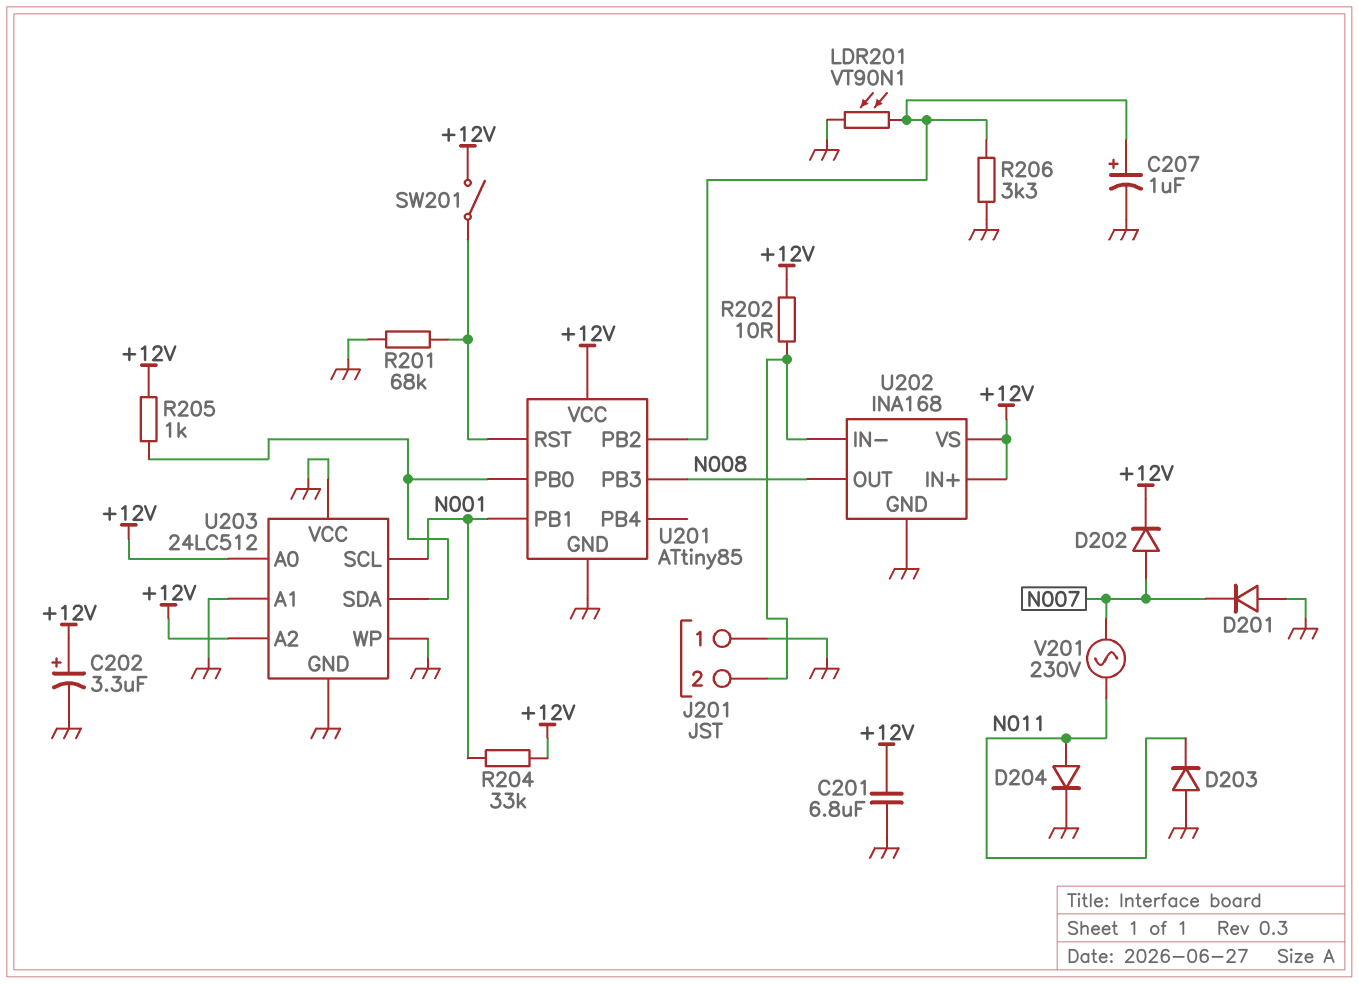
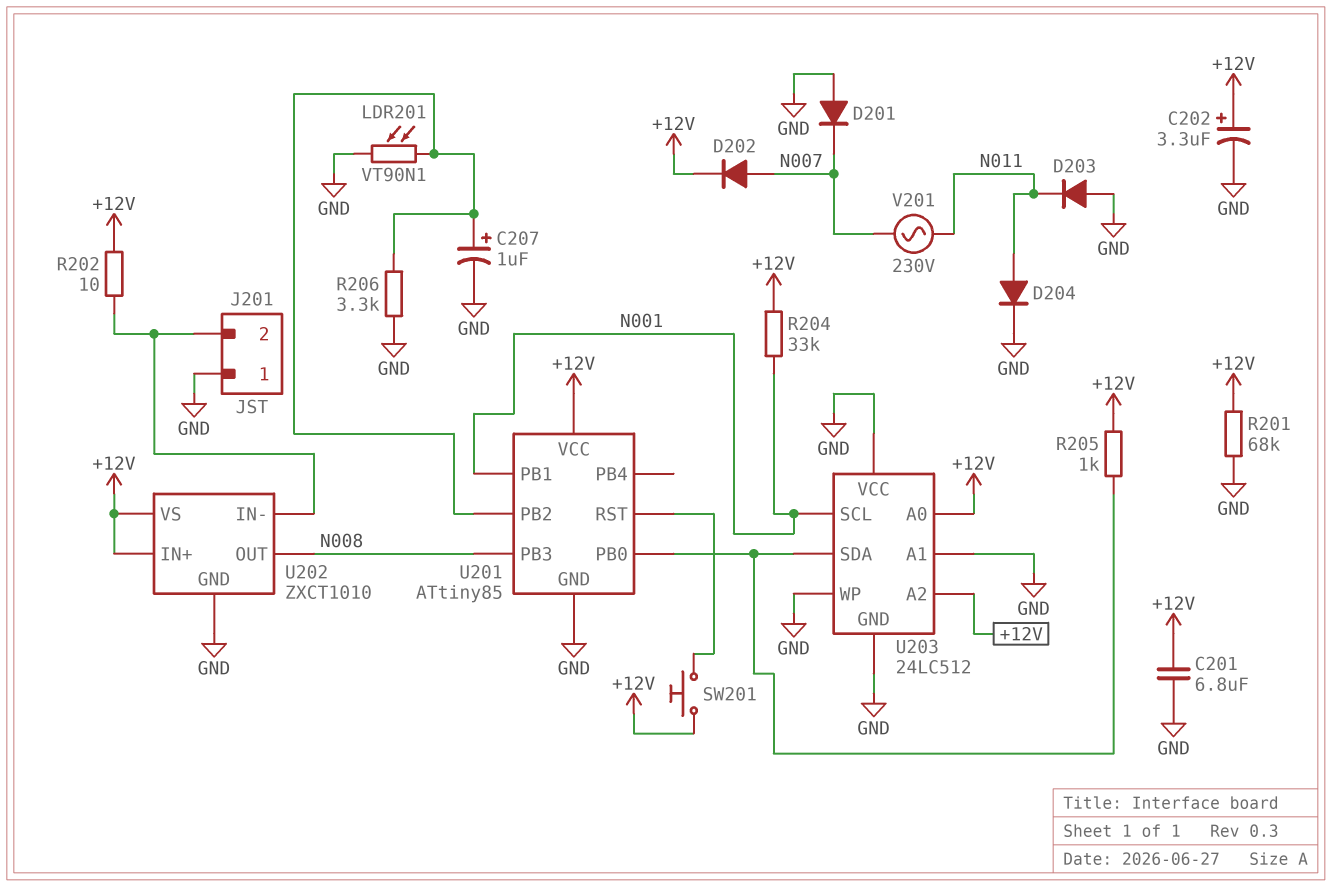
R201: 68k (GND, U201/RST) -> 68k (+12V, GND)
SW201: switch (+12V, U201/RST) -> button (+12V, U201/RST)
U202: INA168 -> ZXCT1010

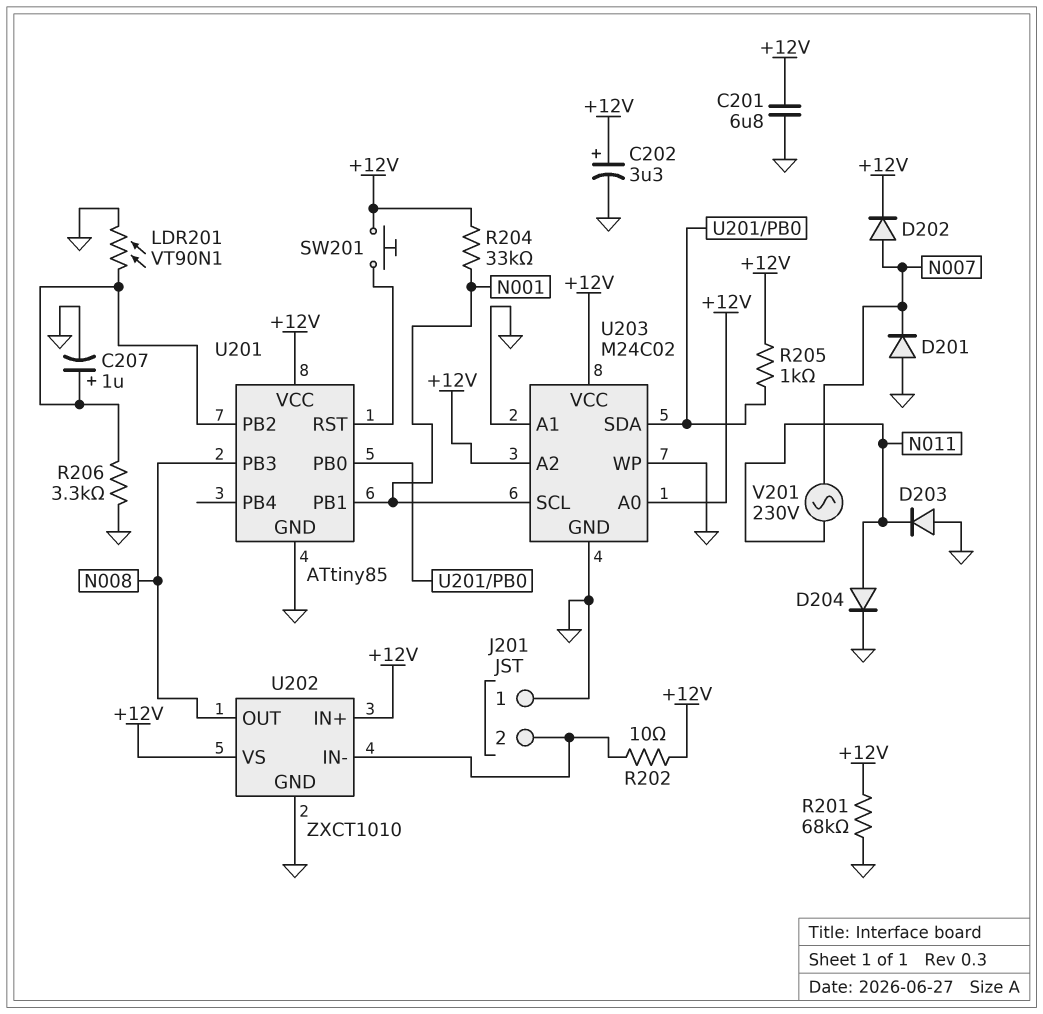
U203: 24LC512 -> M24C02
U203 pin VCC: GND -> +12V

